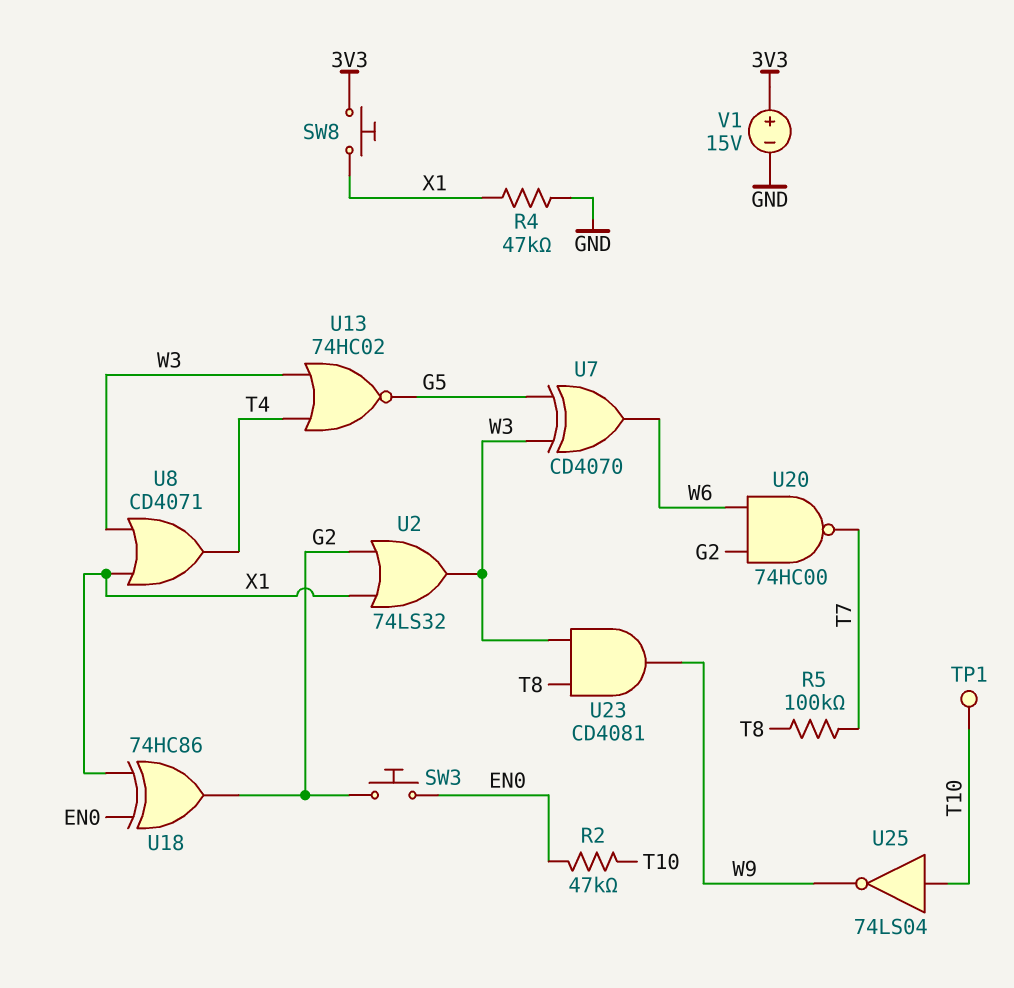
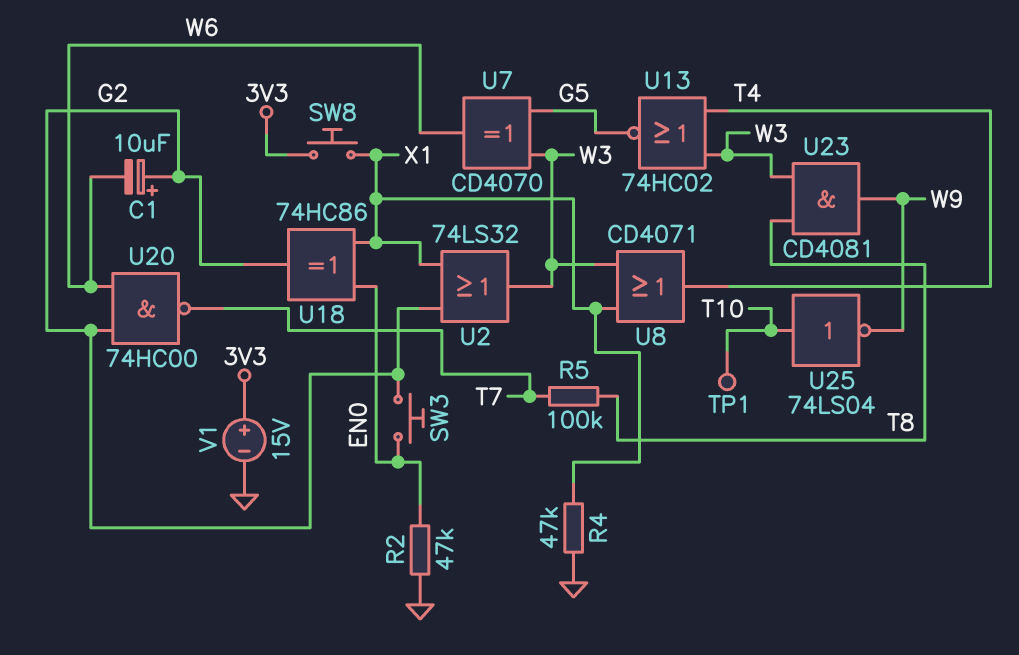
C1: none -> 10uF (plus G2, minus W6)
R2: 47k (EN0, T10) -> 47k (EN0, GND)

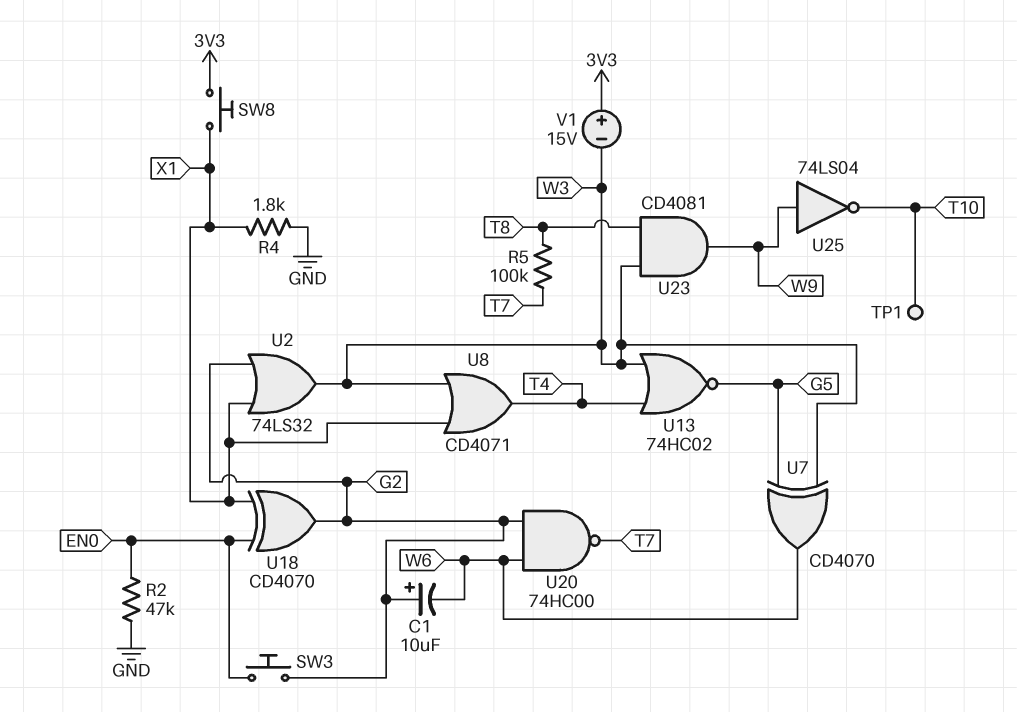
R4: 47k (GND, X1) -> 1.8k (GND, X1)
U18: XOR 74HC86 (in EN0, in X1, out G2) -> XOR CD4070 (in EN0, in X1, out G2)
U25: NOT 74LS04 (in T10, out W9) -> NOT 74LS04 (in W9, out T10)
V1: 15V (plus 3V3, minus GND) -> 15V (plus 3V3, minus W3)

